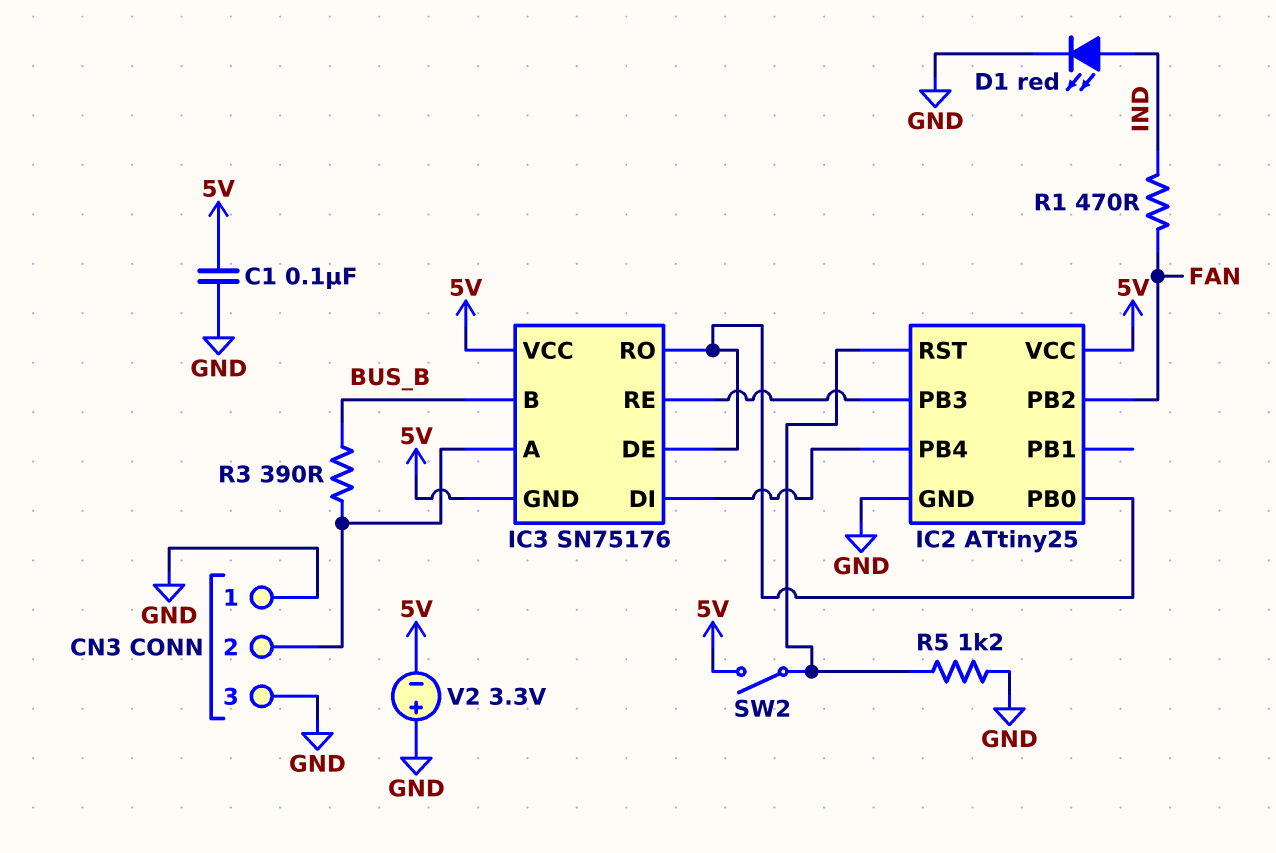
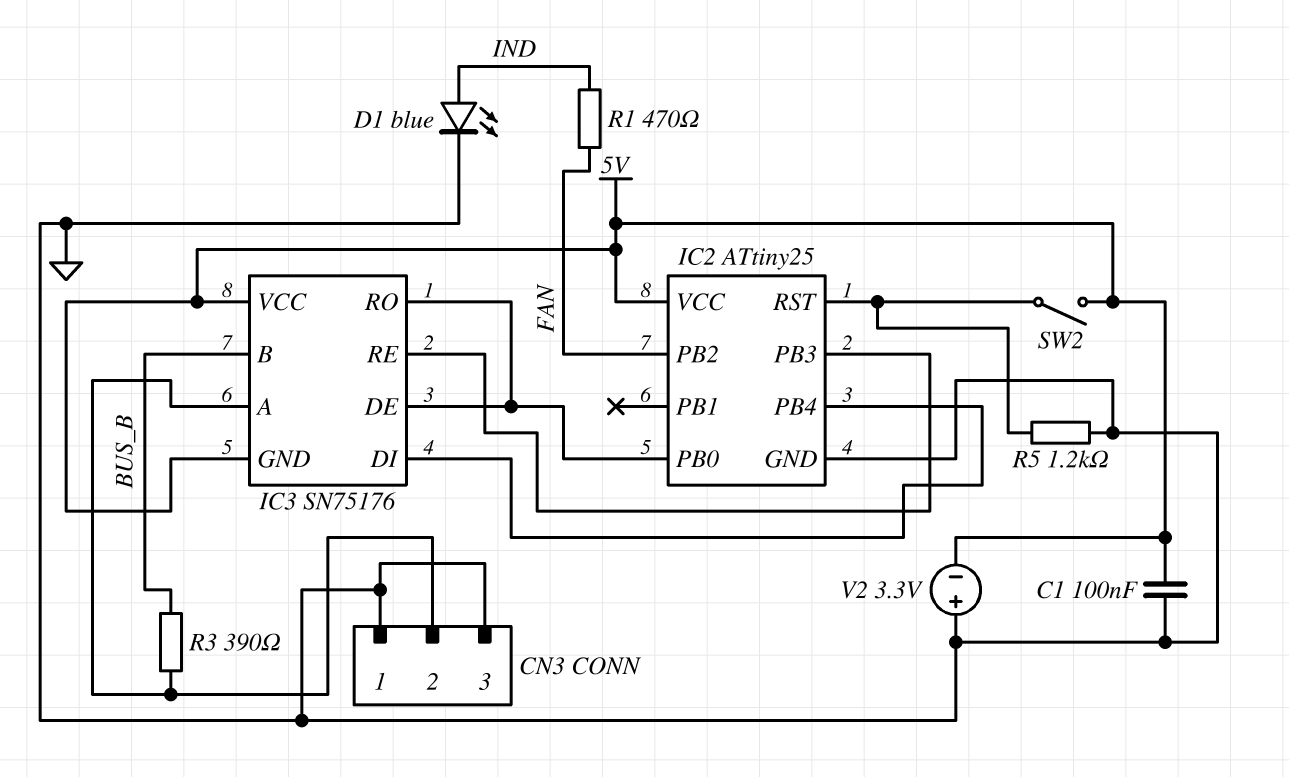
D1: LED red (A IND, K GND) -> LED blue (A IND, K GND)

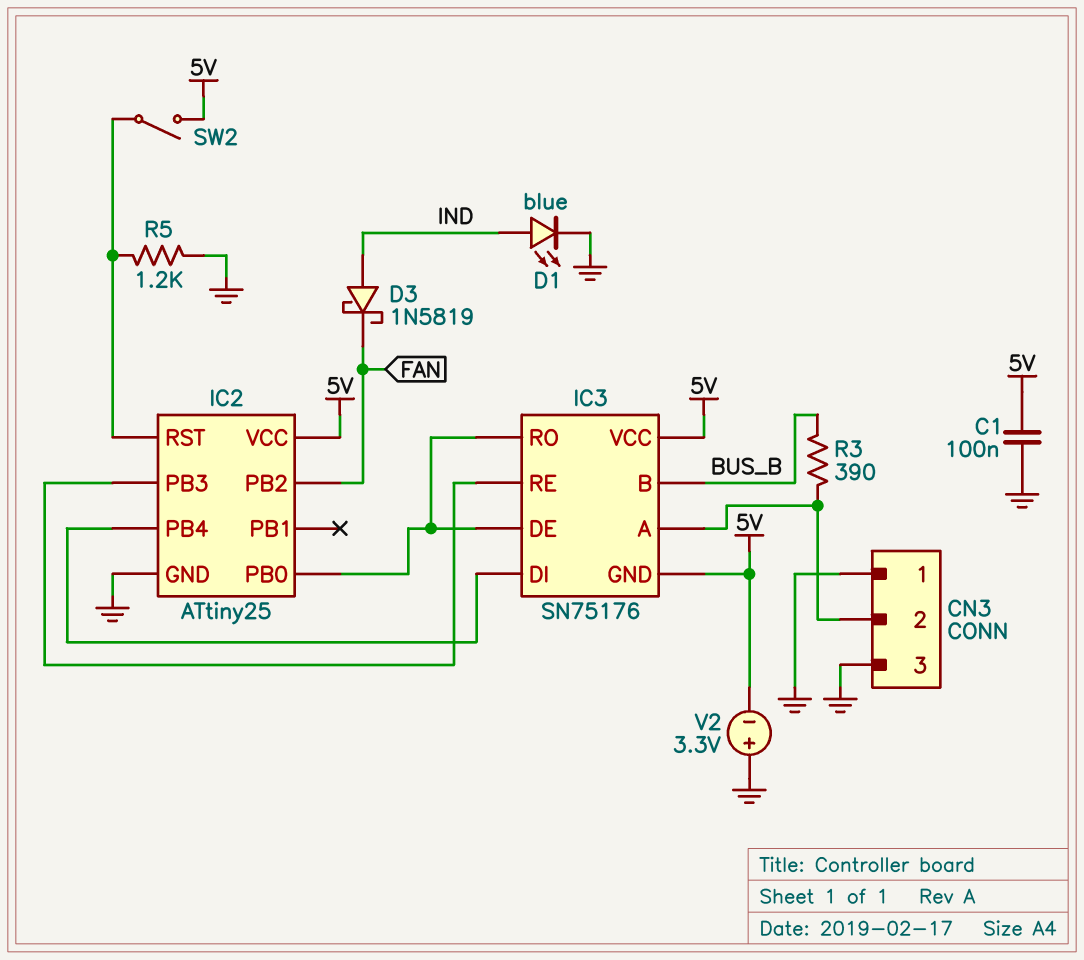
D3: none -> schottky 1N5819 (A IND, K FAN)
R1: 470 (FAN, IND) -> none

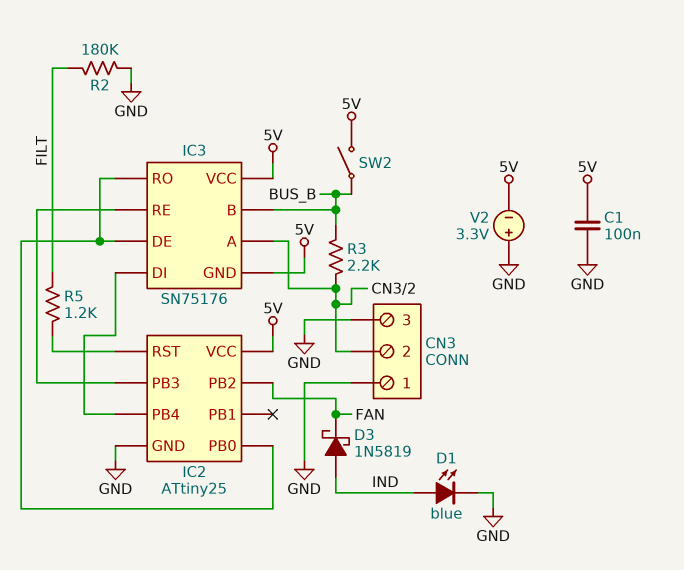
R2: none -> 180k (FILT, GND)
R3: 390 (BUS_B, CN3/2) -> 2.2k (BUS_B, CN3/2)
R5: 1.2k (GND, IC2/RST) -> 1.2k (FILT, IC2/RST)
SW2: switch (5V, IC2/RST) -> switch (5V, BUS_B)

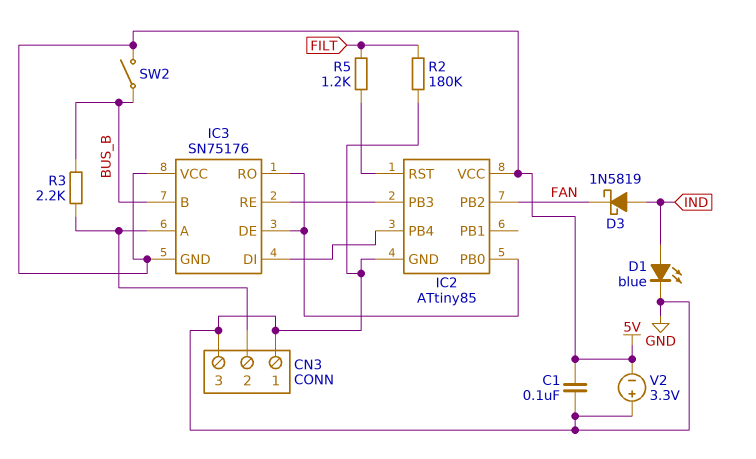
IC2: ATtiny25 -> ATtiny85

